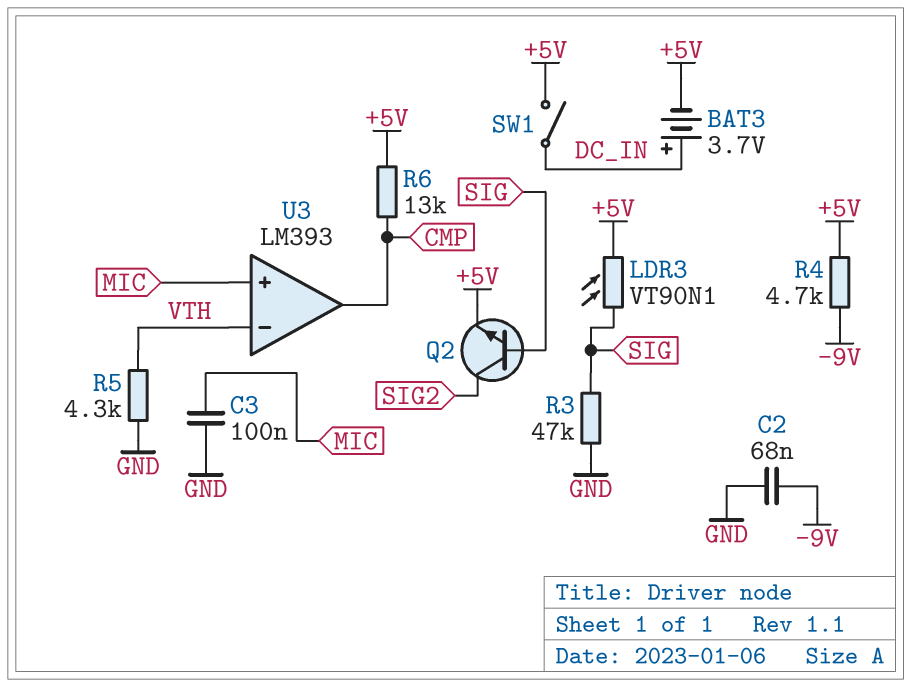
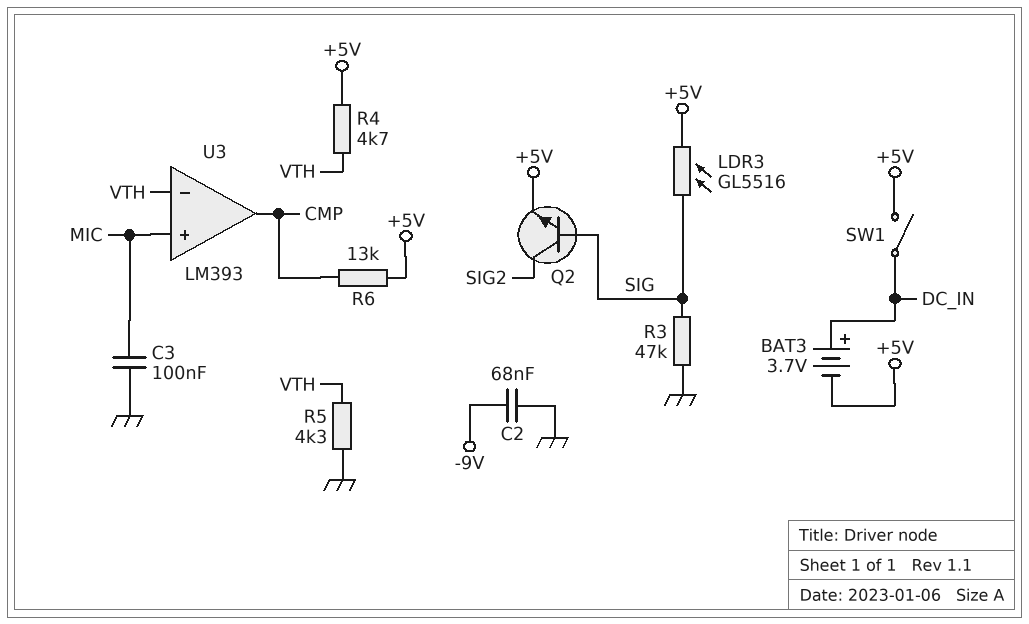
LDR3: VT90N1 (+5V, SIG) -> GL5516 (+5V, SIG)
R4: 4.7k (+5V, -9V) -> 4.7k (+5V, VTH)

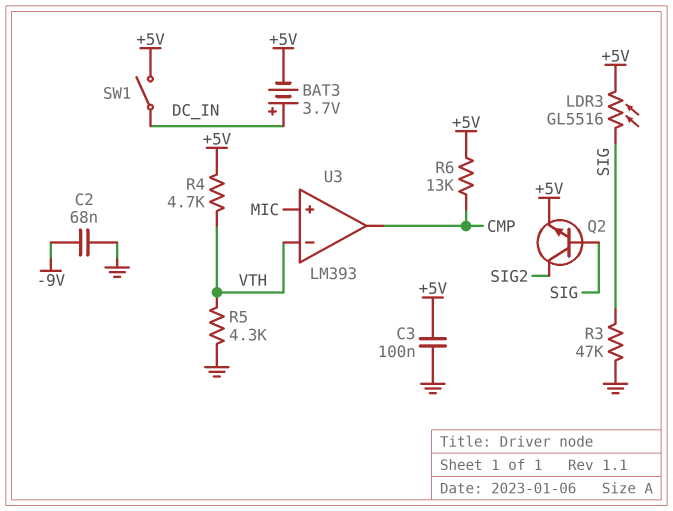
C3: 100nF (GND, MIC) -> 100nF (+5V, GND)

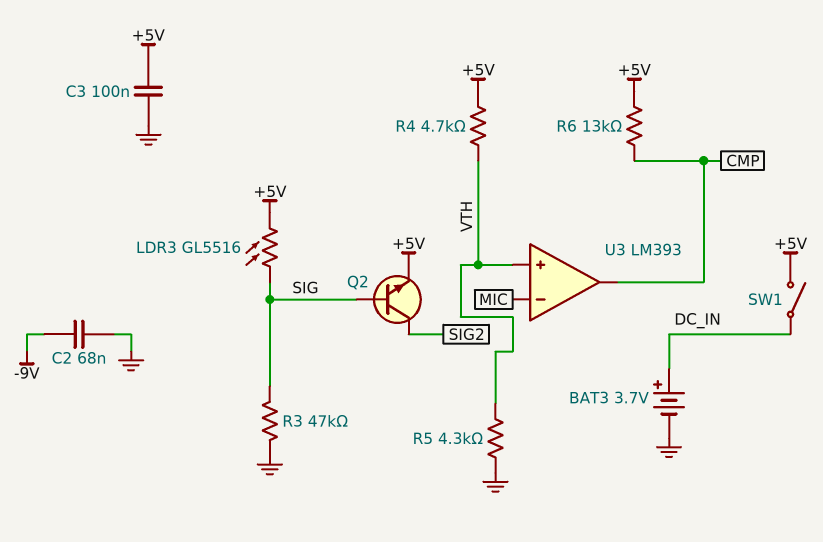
BAT3: 3.7V (plus DC_IN, minus +5V) -> 3.7V (plus DC_IN, minus GND)
U3 pin in+: MIC -> VTH
U3 pin in-: VTH -> MIC

